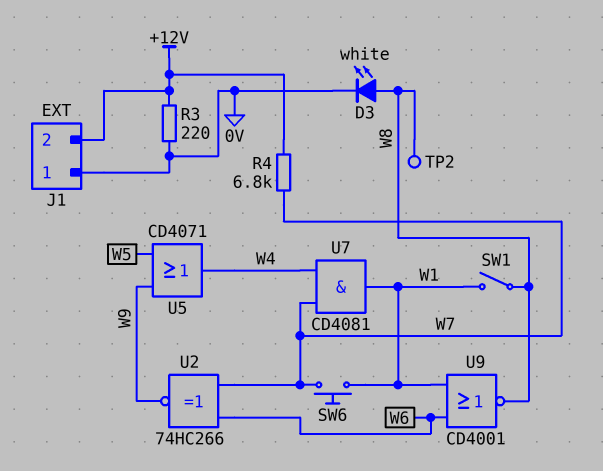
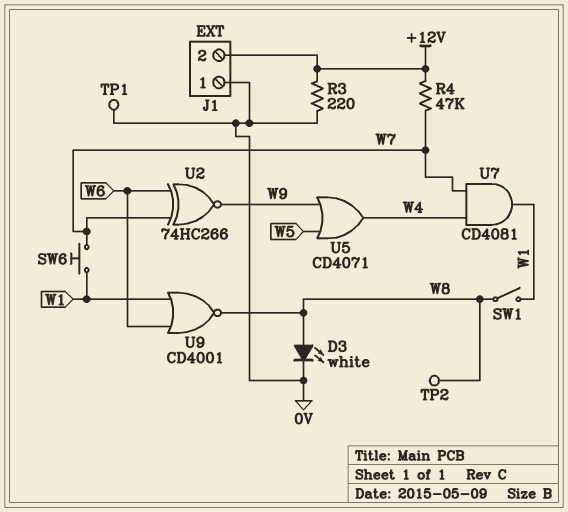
R4: 6.8k (+12V, W7) -> 47k (+12V, W7)
TP1: none -> test point (0V)

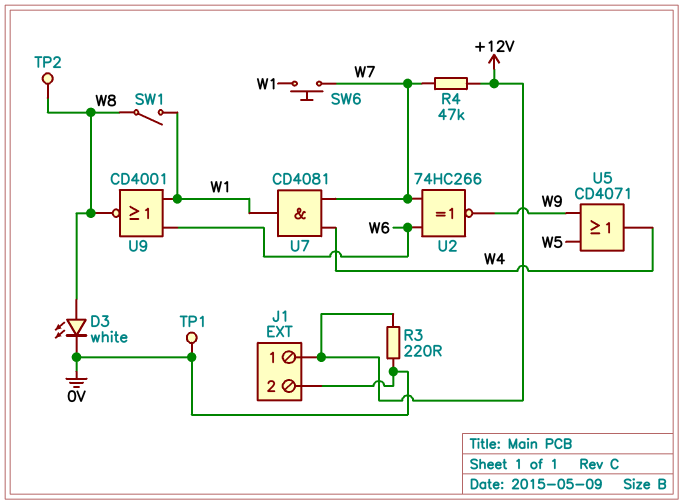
J1 pin 1: 0V -> +12V
J1 pin 2: +12V -> 0V

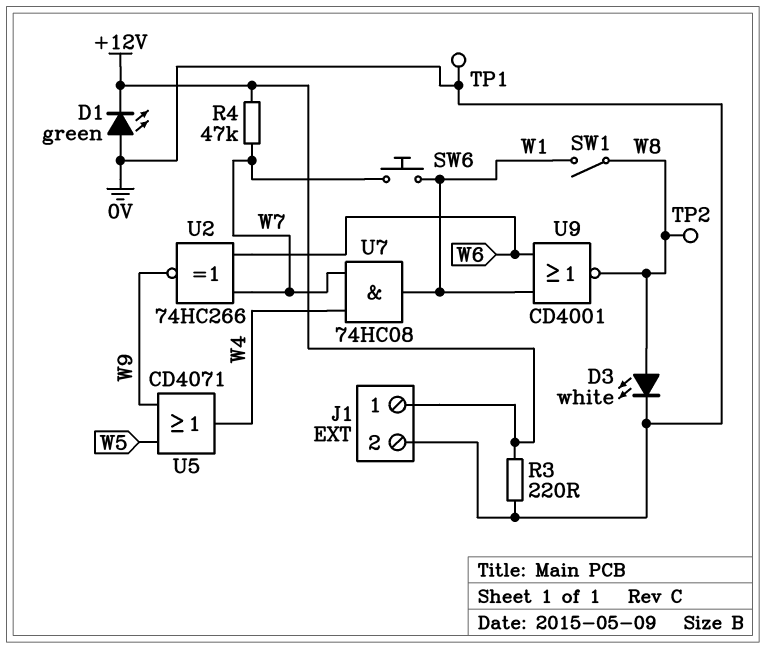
D1: none -> LED green (A 0V, K +12V)
U7: AND CD4081 (in W4, in W7, out W1) -> AND 74HC08 (in W4, in W7, out W1)

